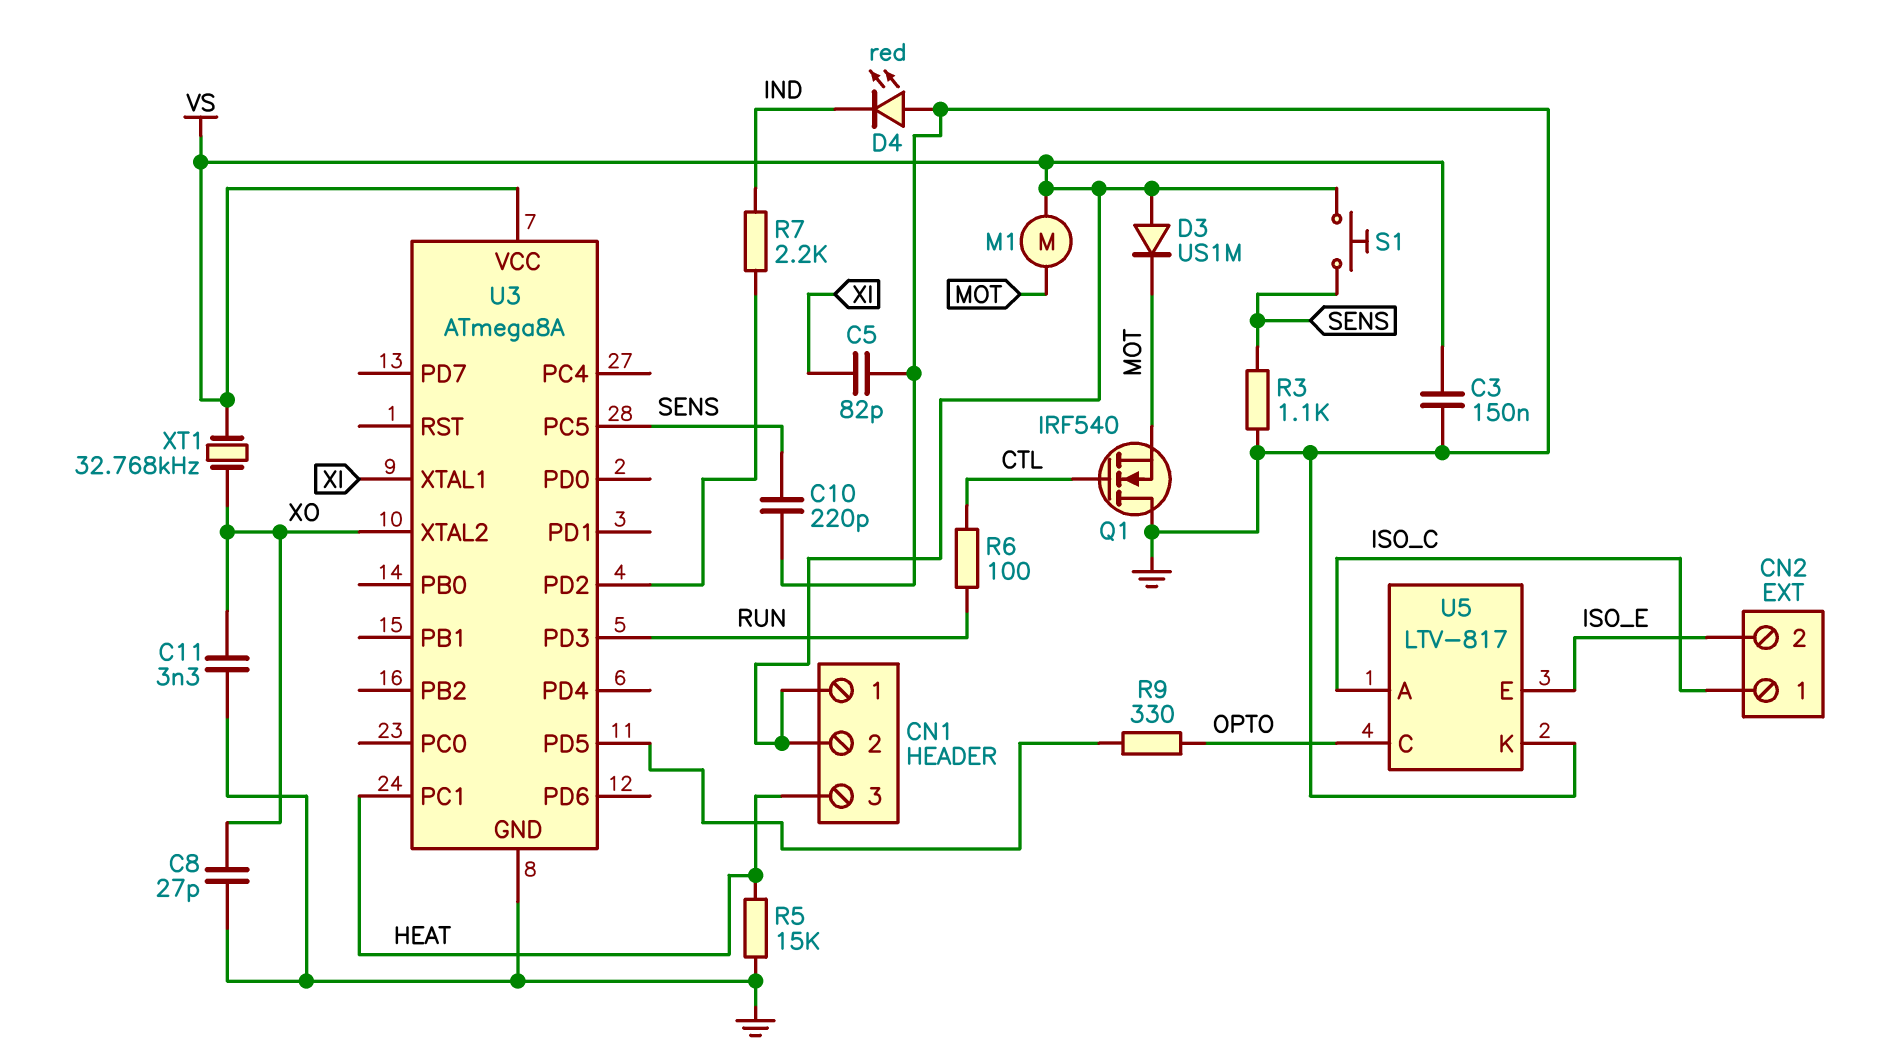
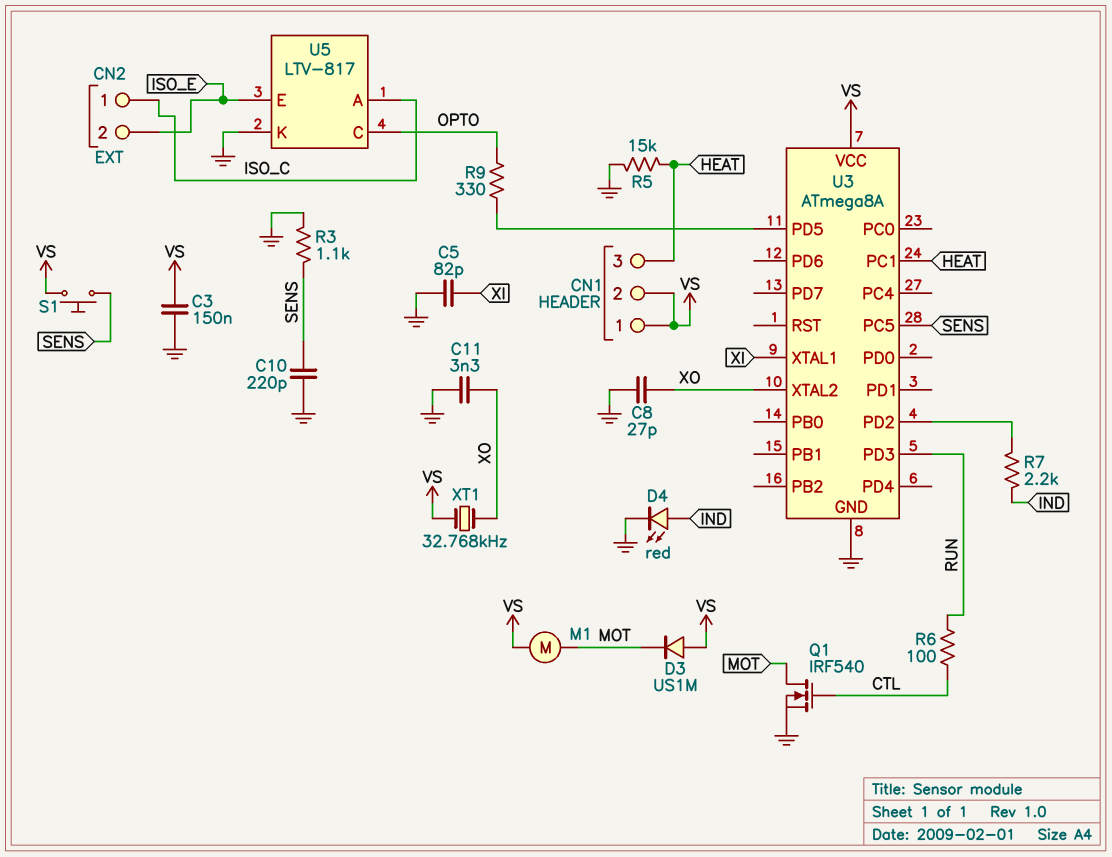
D4: LED red (A GND, K IND) -> LED red (A IND, K GND)
Q1: NMOS IRF540 (G CTL, D GND, S MOT) -> NMOS IRF540 (G CTL, D MOT, S GND)

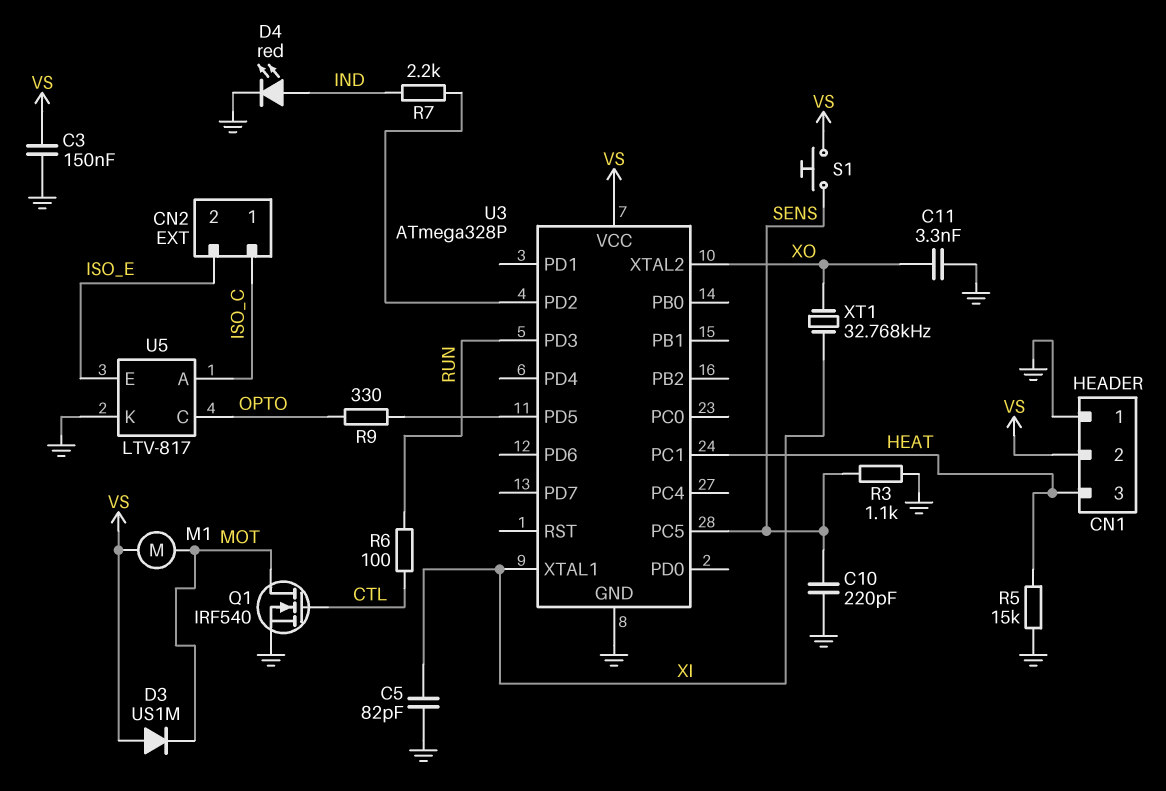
C8: 27pF (GND, XO) -> none
CN1 pin 1: VS -> GND
U3: ATmega8A -> ATmega328P
XT1: 32.768kHz (VS, XO) -> 32.768kHz (XI, XO)

